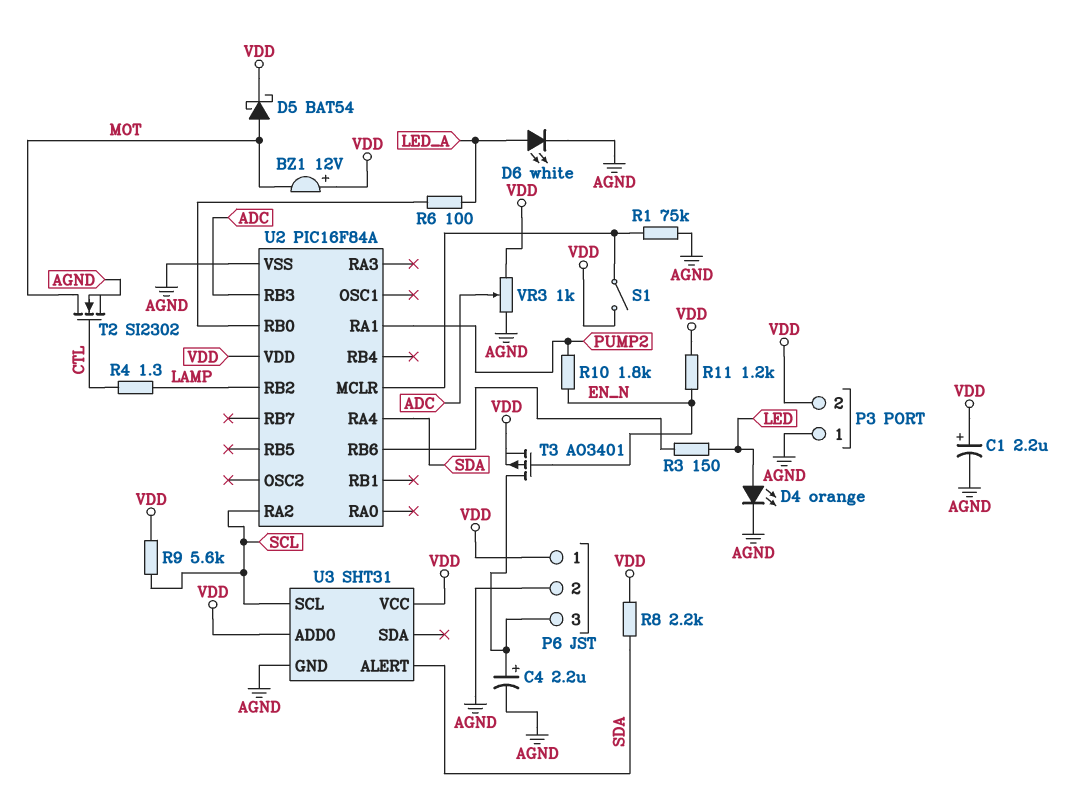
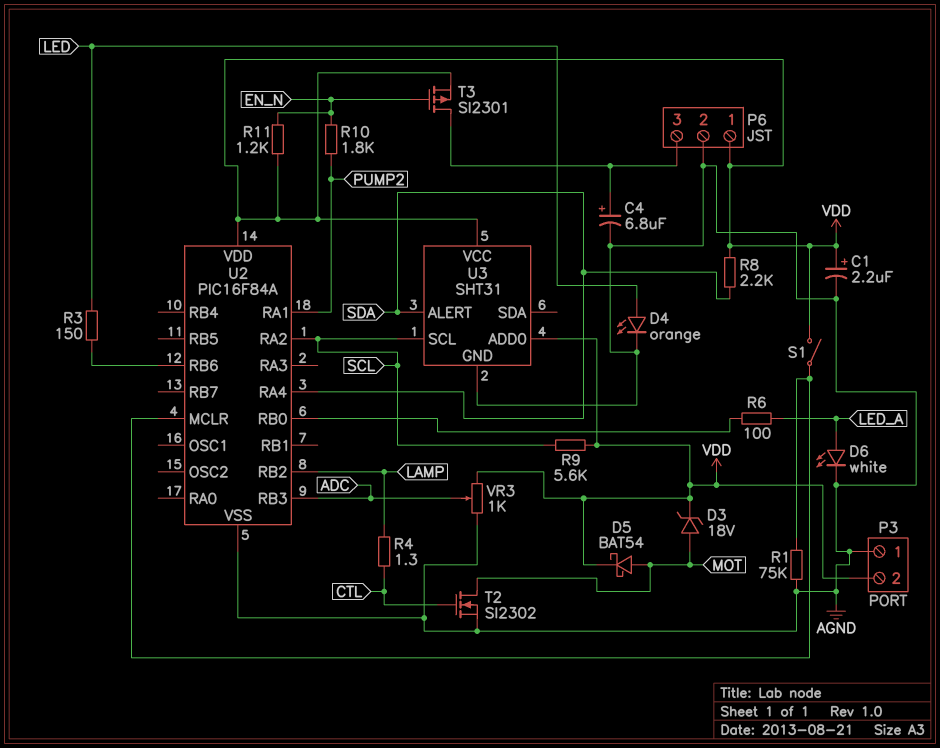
BZ1: buzzer 12V (plus VDD, minus MOT) -> none
C4: 2.2uF (plus P6/3, minus AGND) -> 6.8uF (plus P6/3, minus AGND)
D3: none -> zener 18V (A MOT, K VDD)
T3: PMOS AO3401 (G EN_N, D P6/3, S VDD) -> PMOS SI2301 (G EN_N, D P6/3, S VDD)

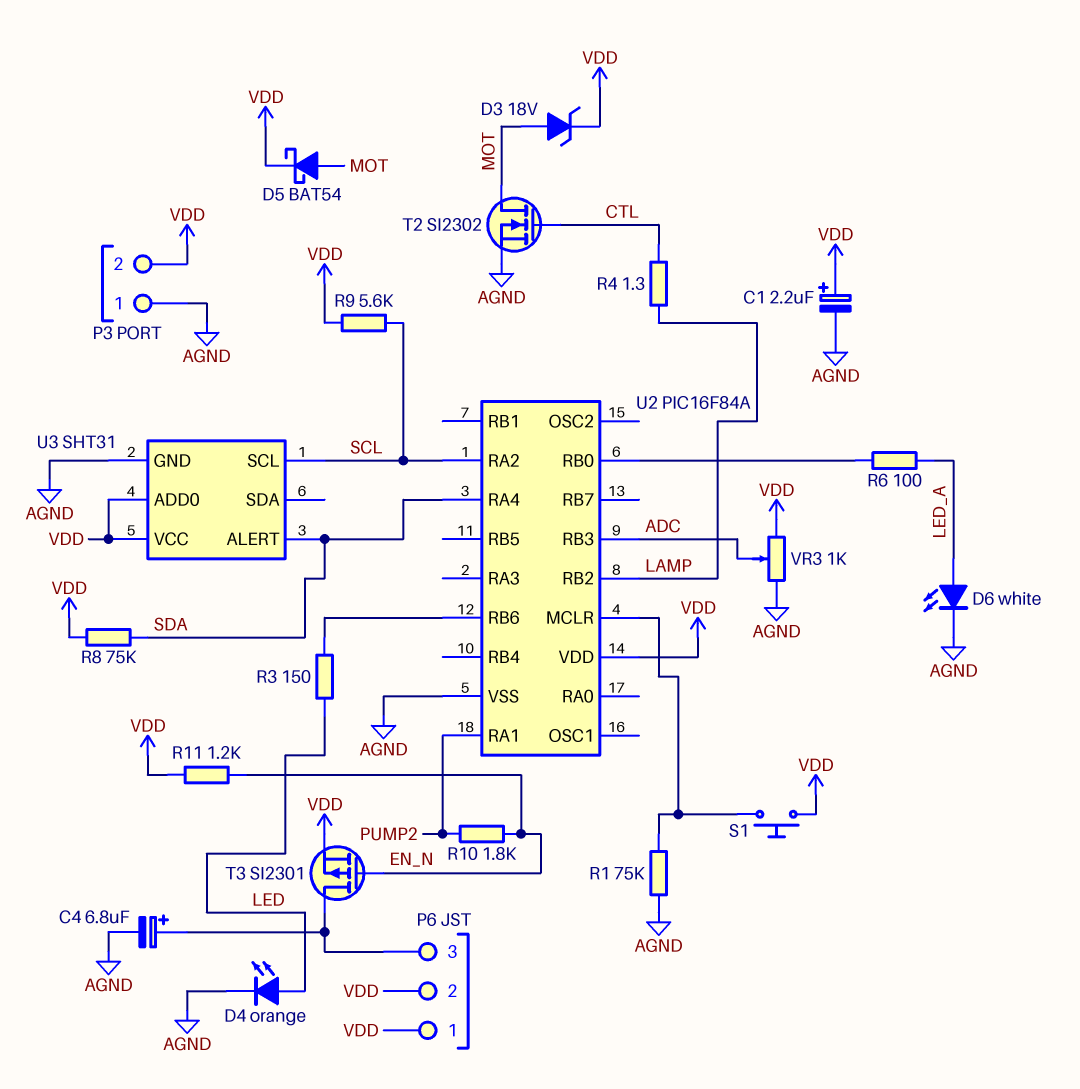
P6 pin 2: AGND -> VDD
R8: 2.2k (SDA, VDD) -> 75k (SDA, VDD)
S1: switch (U2/MCLR, VDD) -> button (U2/MCLR, VDD)

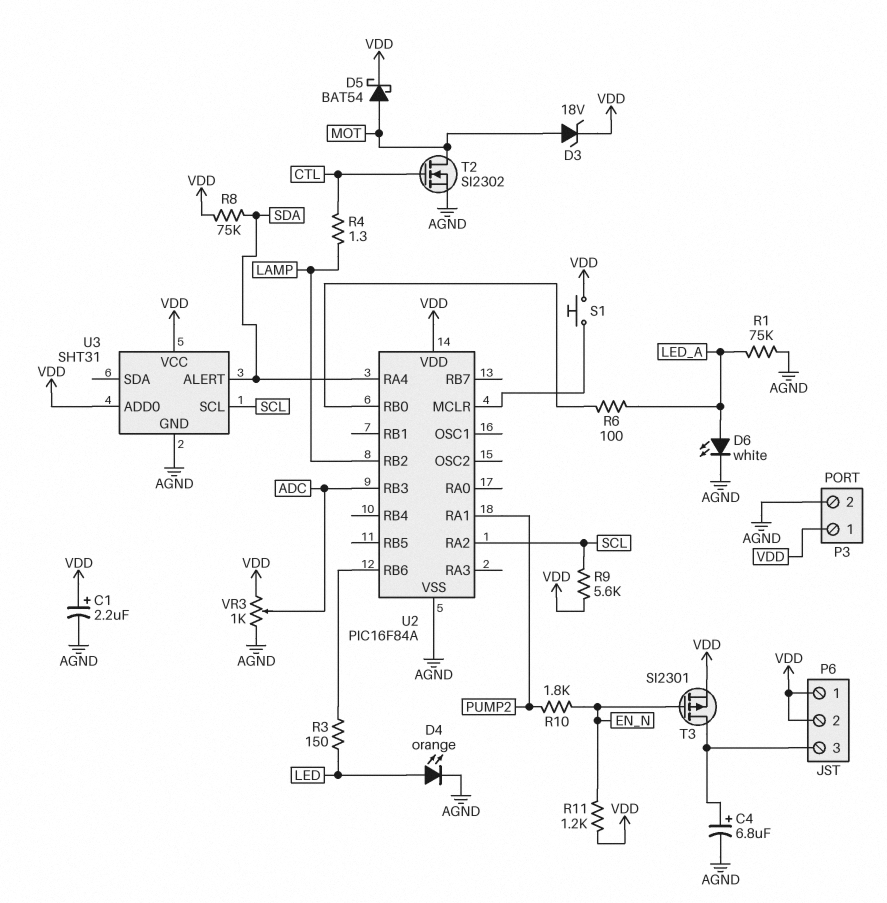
P3 pin 1: AGND -> VDD
P3 pin 2: VDD -> AGND
R1: 75k (AGND, U2/MCLR) -> 75k (AGND, LED_A)

